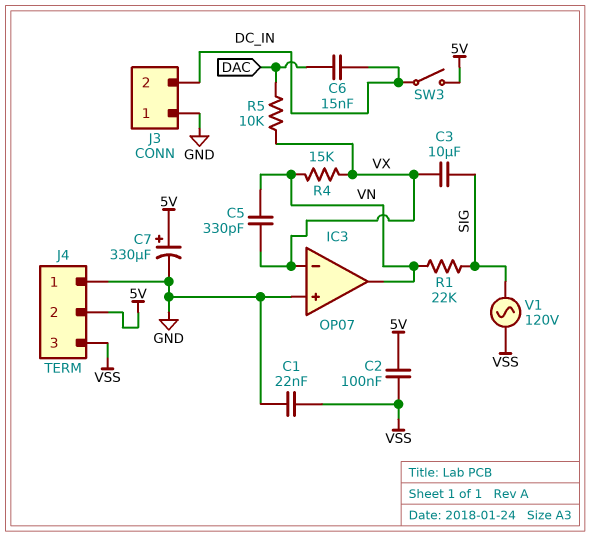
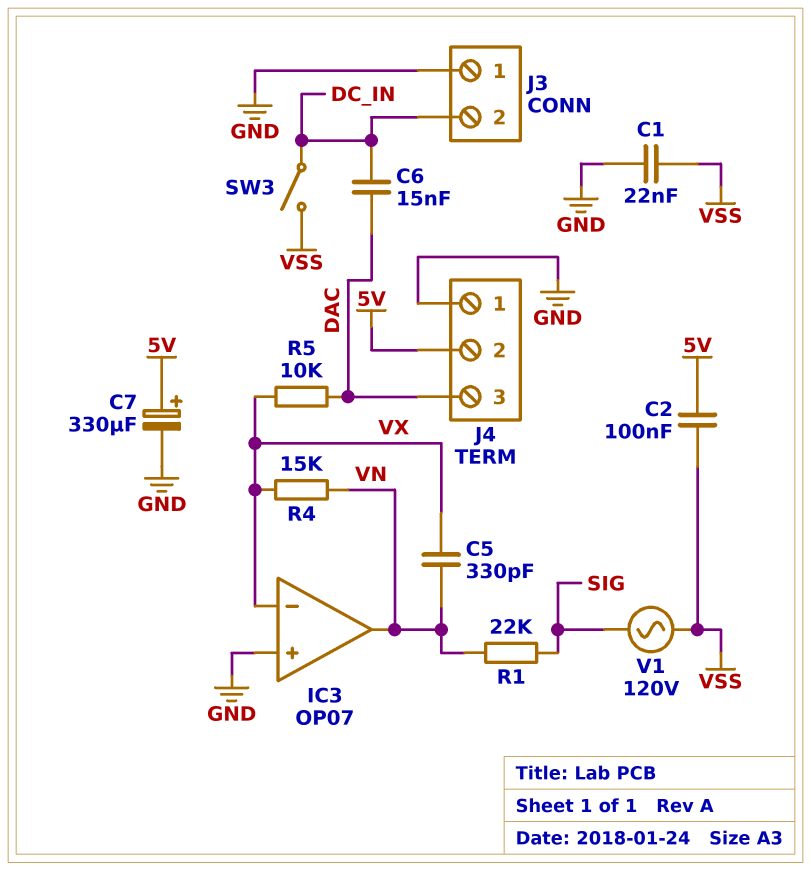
C3: 10uF (SIG, VX) -> none
J4 pin 3: VSS -> DAC
SW3: switch (5V, DC_IN) -> switch (DC_IN, VSS)

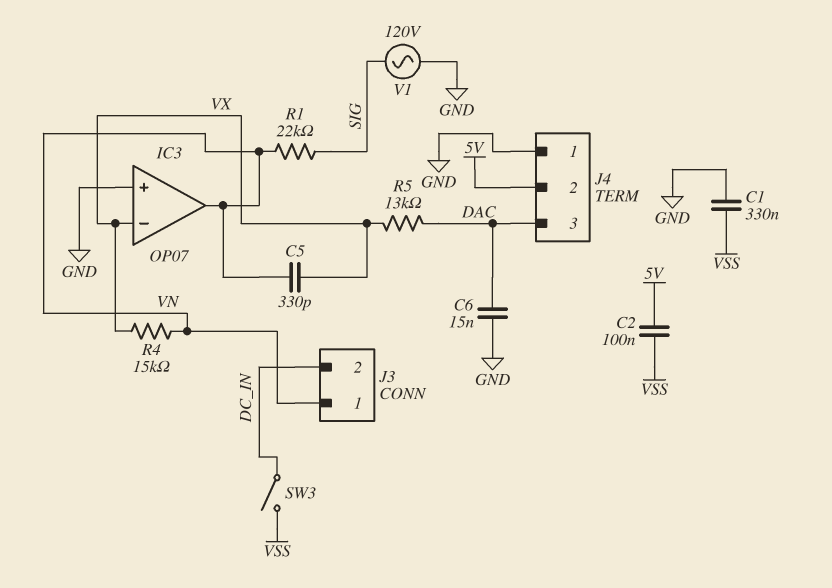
C1: 22nF (GND, VSS) -> 330nF (GND, VSS)
C6: 15nF (DAC, DC_IN) -> 15nF (DAC, GND)
C7: 330uF (plus 5V, minus GND) -> none
J3 pin 1: GND -> VN
R5: 10k (DAC, VX) -> 13k (DAC, VX)
V1: AC 120V (SIG, VSS) -> AC 120V (GND, SIG)

